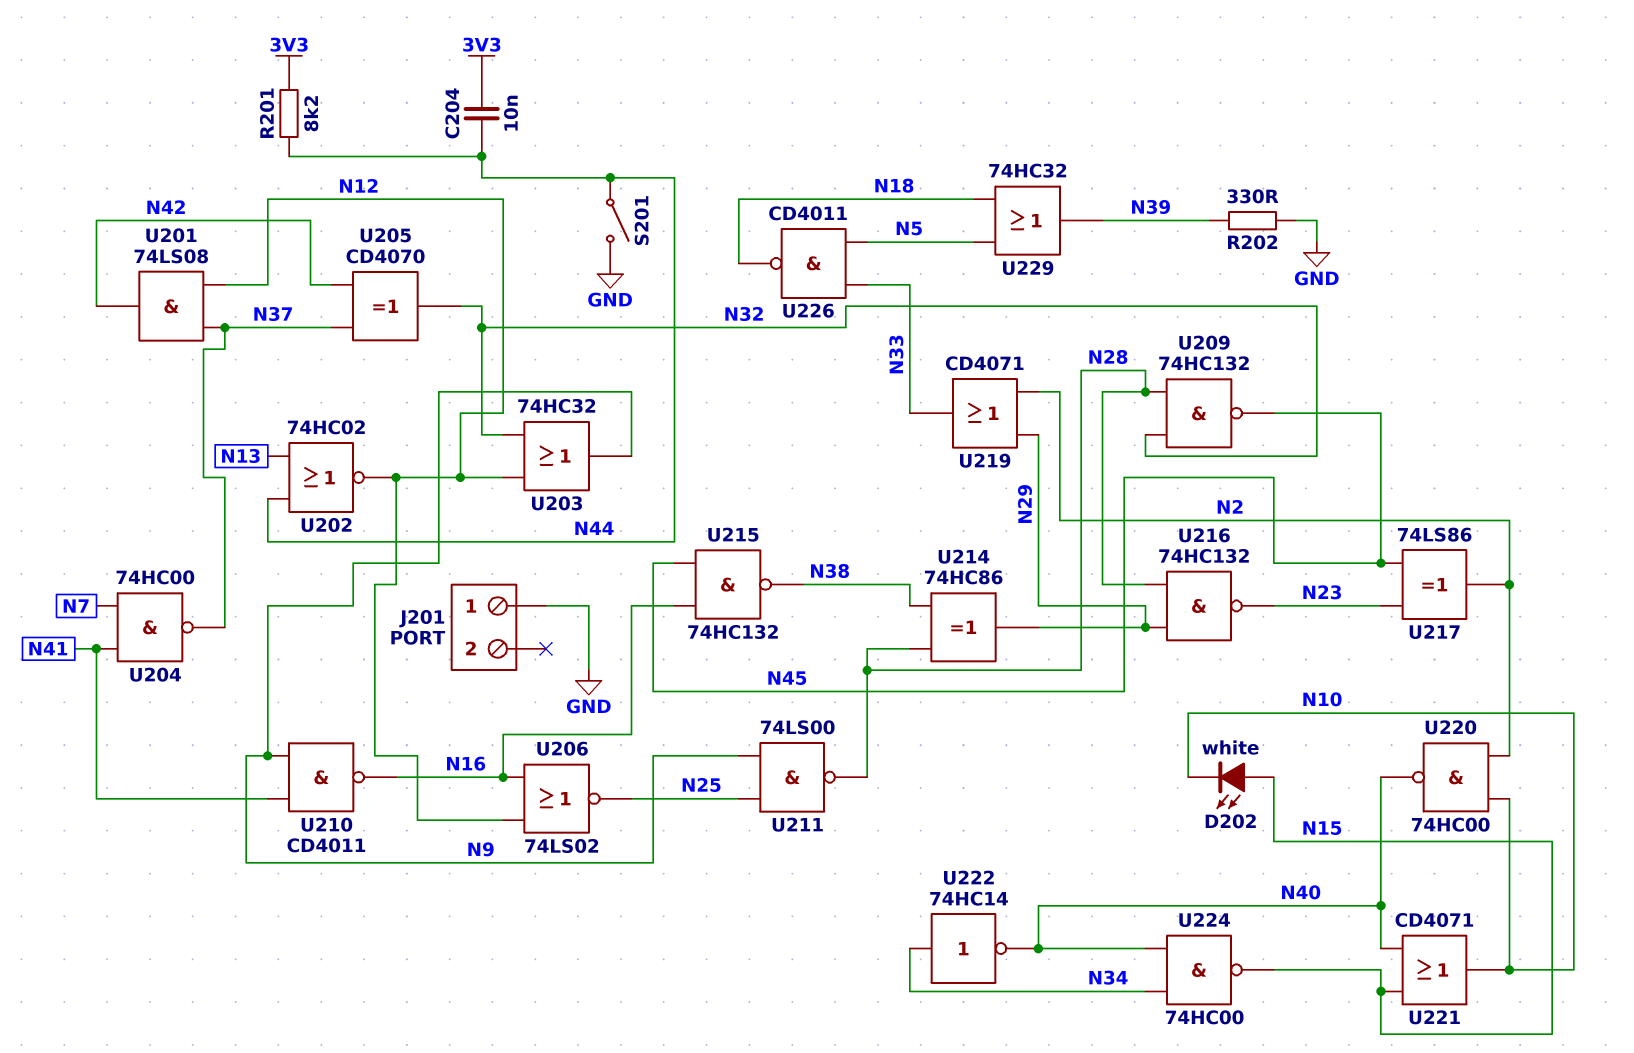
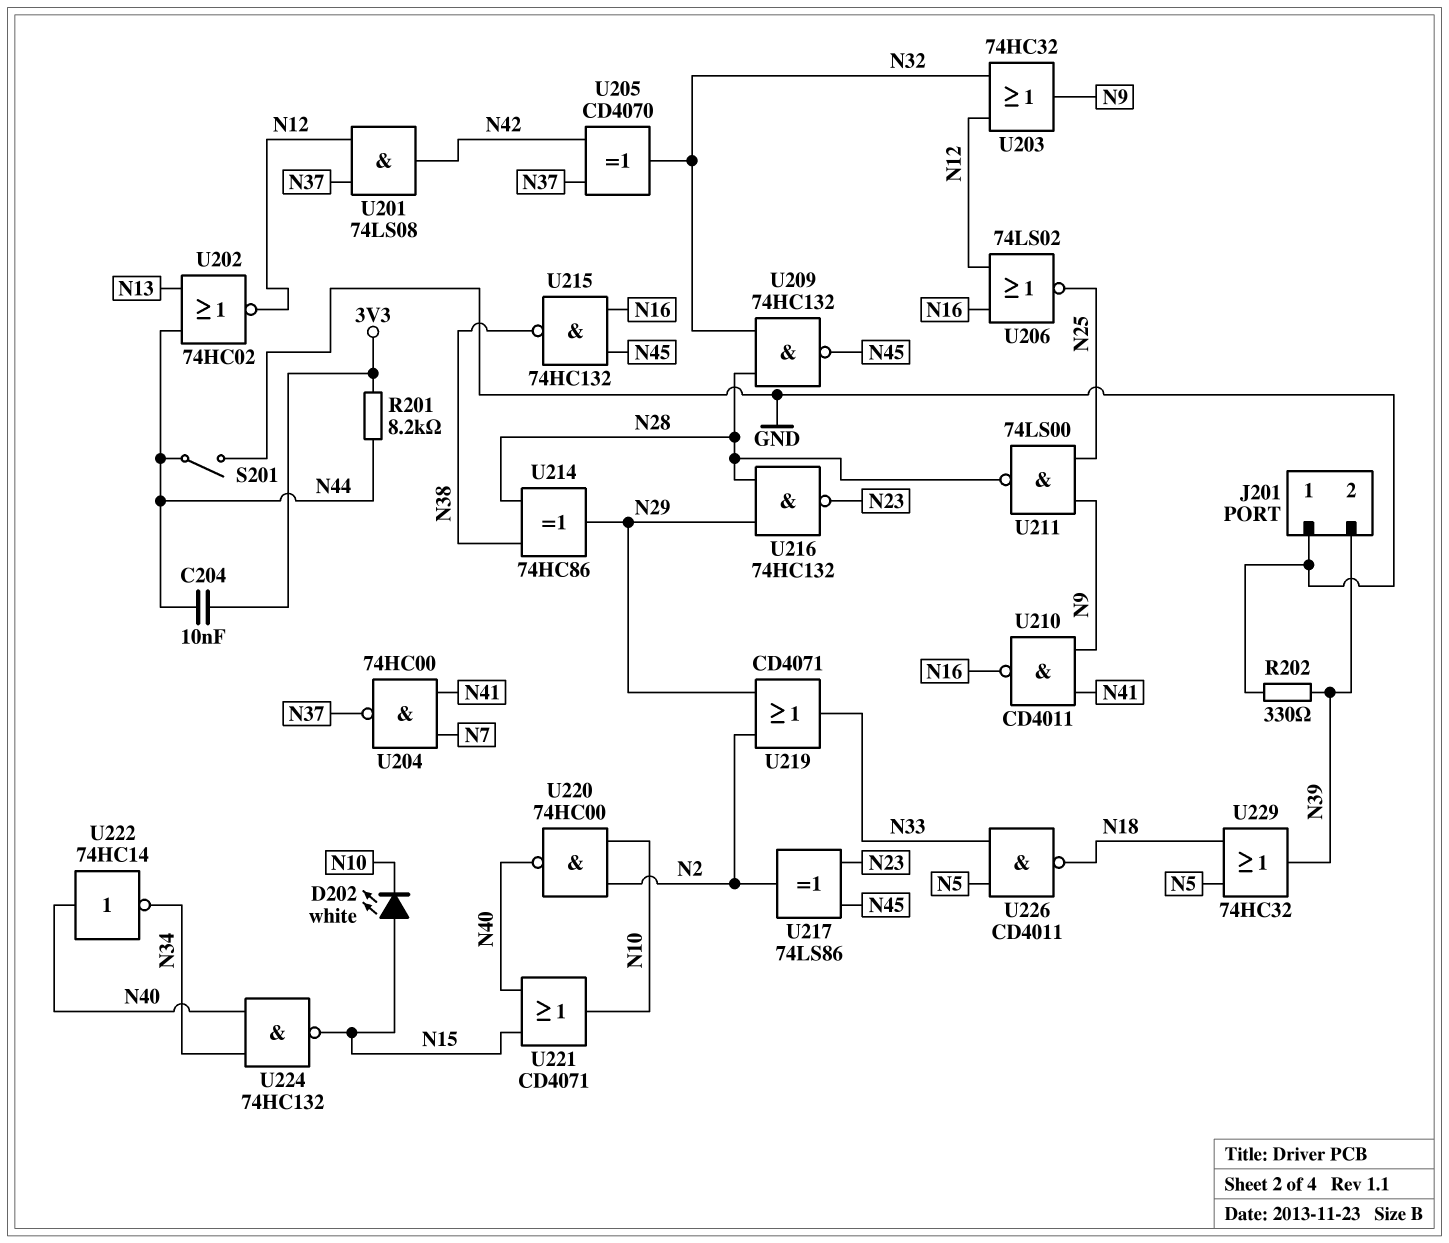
J201 pin 2: none -> N39
U222: NOT 74HC14 (in N34, out N40) -> NOT 74HC14 (in N40, out N34)
U224: NAND 74HC00 (in N34, in N40, out N15) -> NAND 74HC132 (in N34, in N40, out N15)

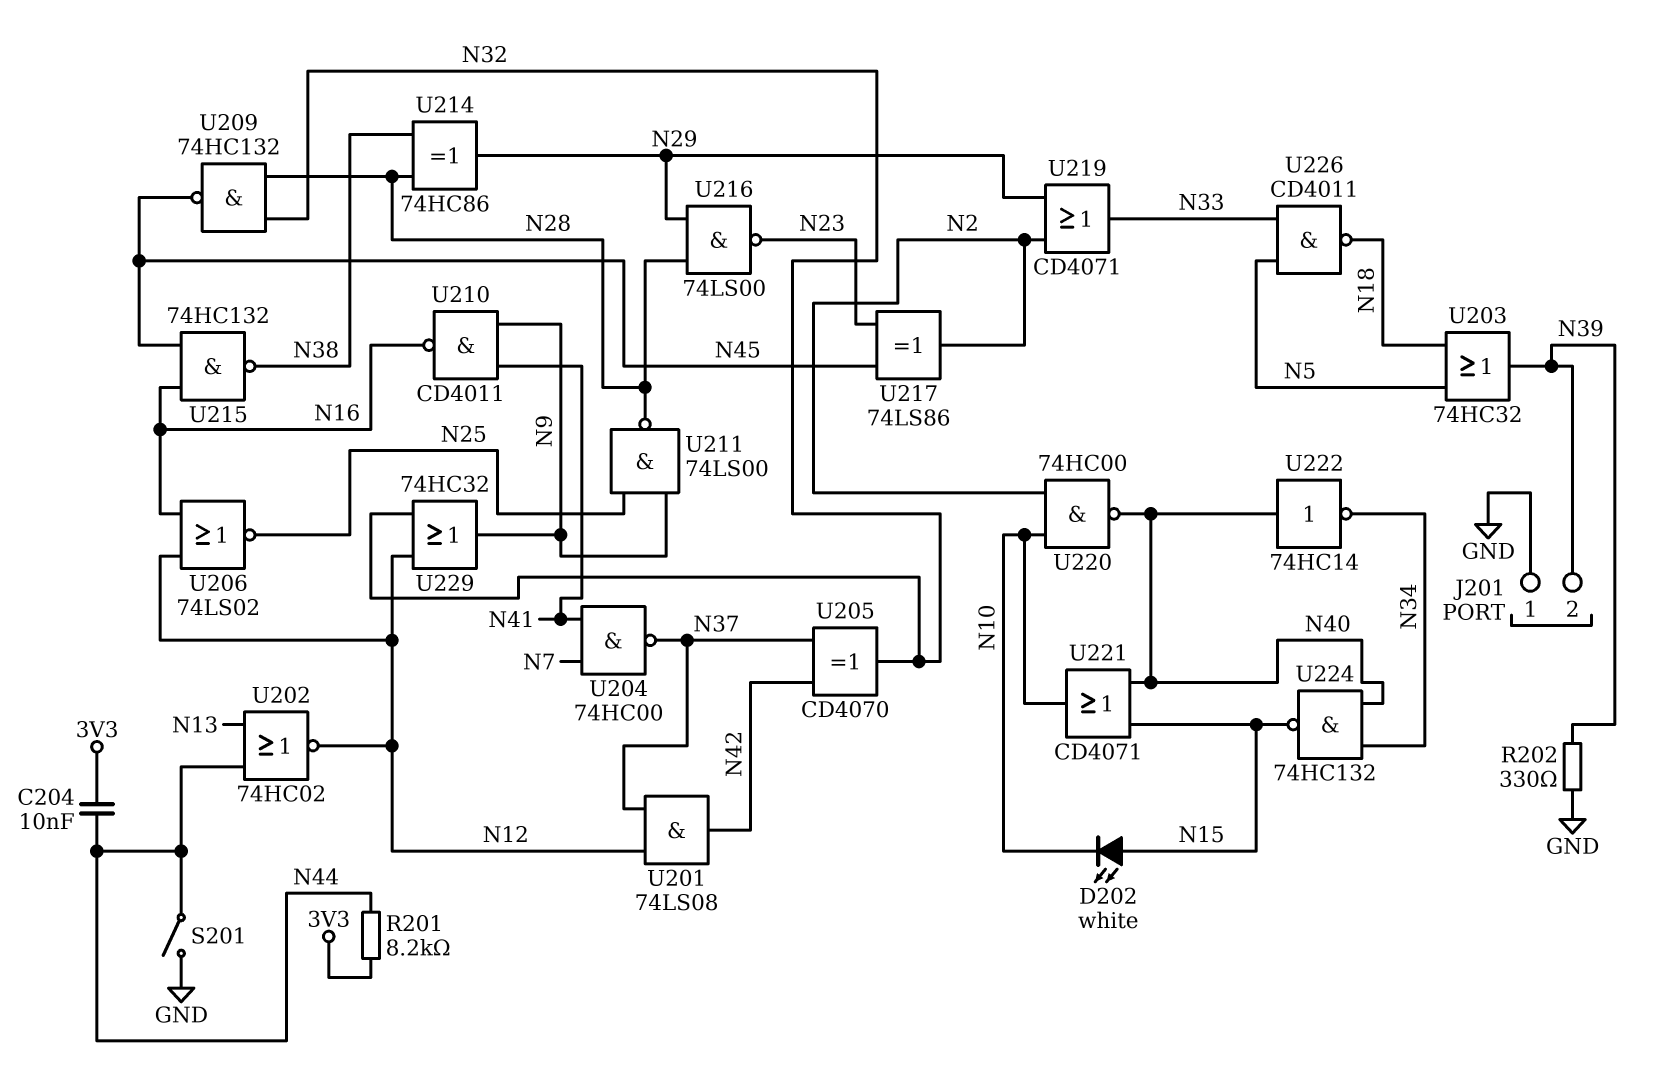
U203: OR 74HC32 (in N12, in N32, out N9) -> OR 74HC32 (in N5, in N18, out N39)
U216: NAND 74HC132 (in N28, in N29, out N23) -> NAND 74LS00 (in N28, in N29, out N23)
U229: OR 74HC32 (in N5, in N18, out N39) -> OR 74HC32 (in N12, in N32, out N9)

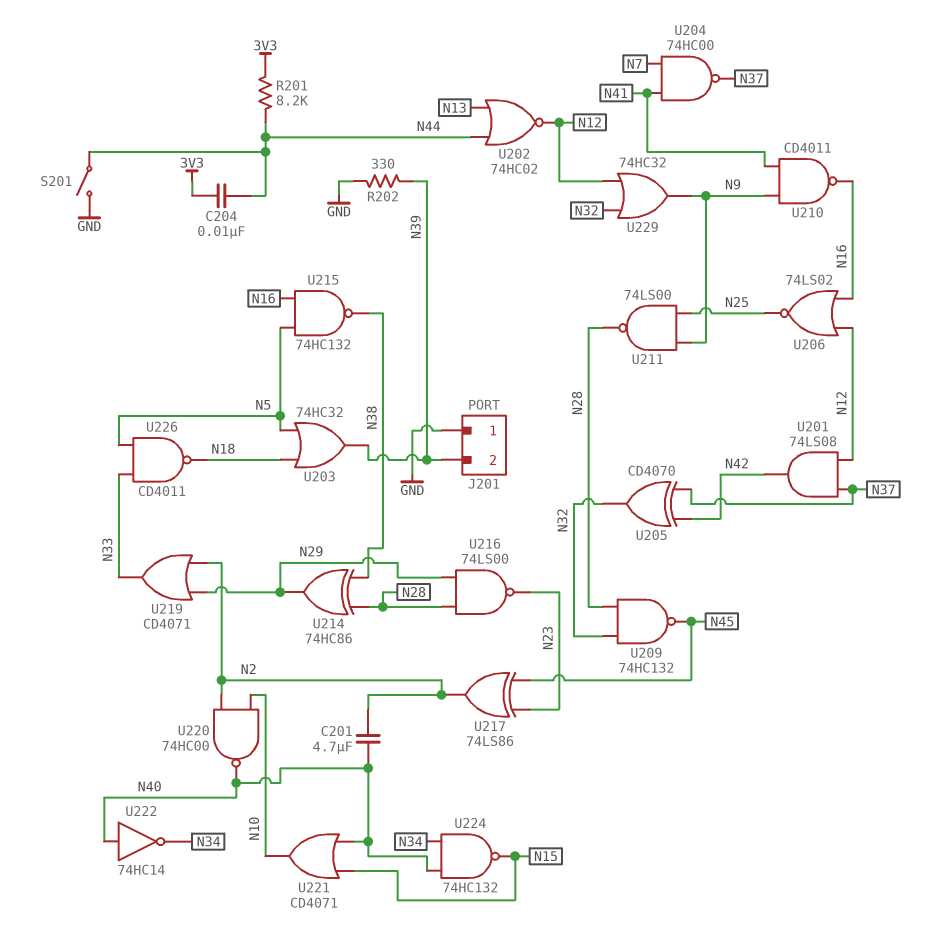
C201: none -> 4.7uF (N2, N40)
D202: LED white (A N15, K N10) -> none
U215: NAND 74HC132 (in N16, in N45, out N38) -> NAND 74HC132 (in N5, in N16, out N38)

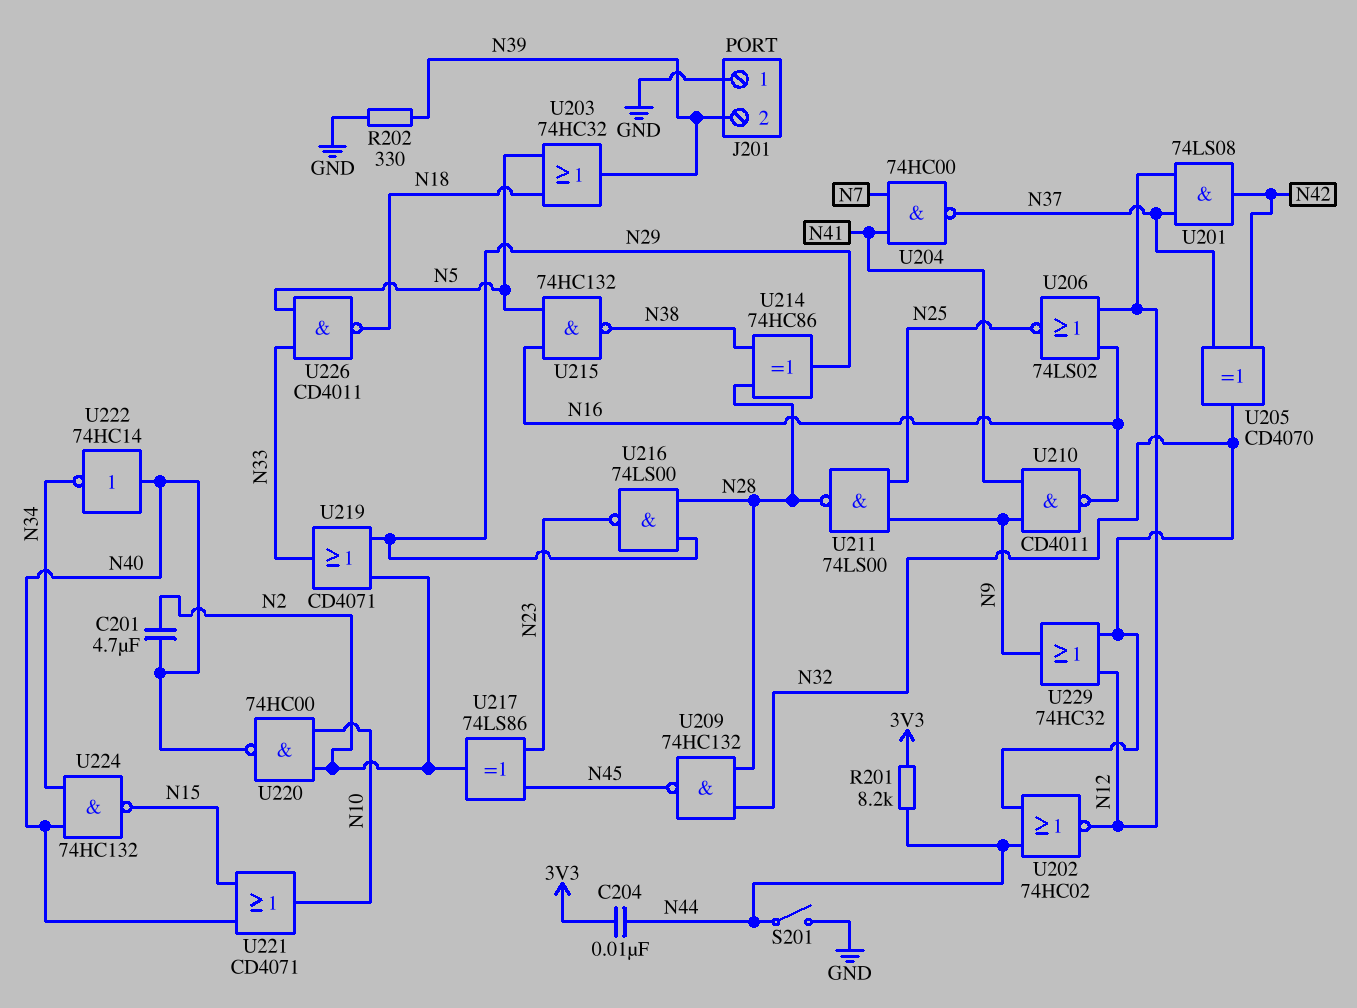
U202: NOR 74HC02 (in N13, in N44, out N12) -> NOR 74HC02 (in N32, in N44, out N12)

